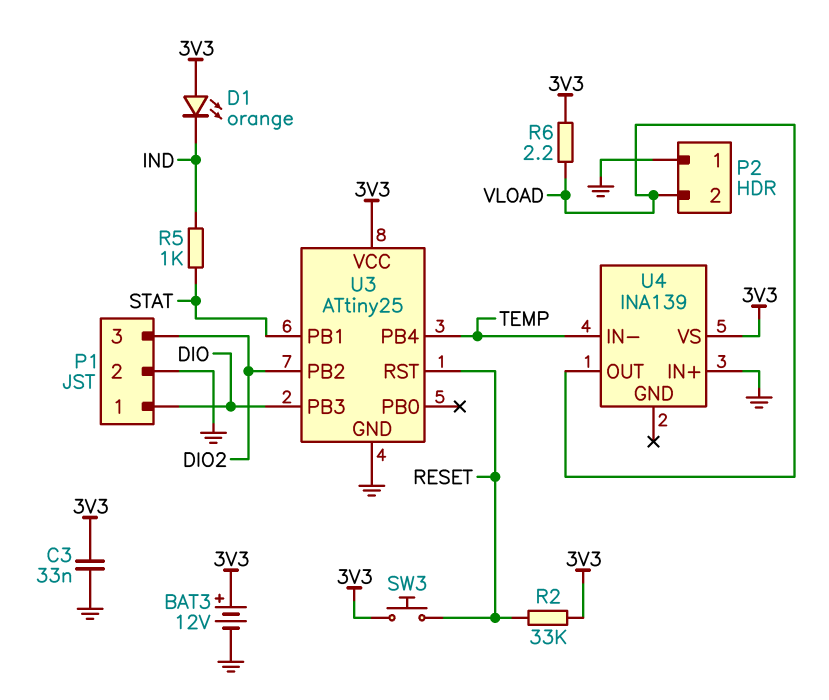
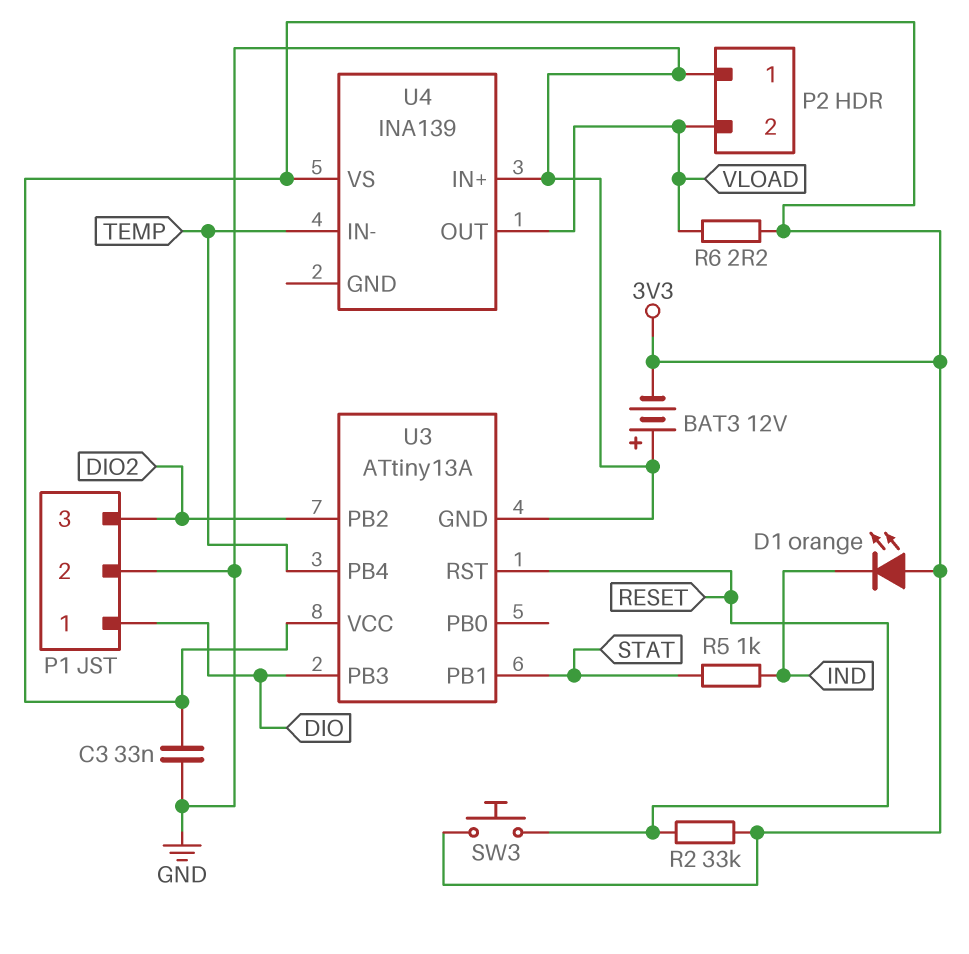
BAT3: 12V (plus 3V3, minus GND) -> 12V (plus GND, minus 3V3)
U3: ATtiny25 -> ATtiny13A

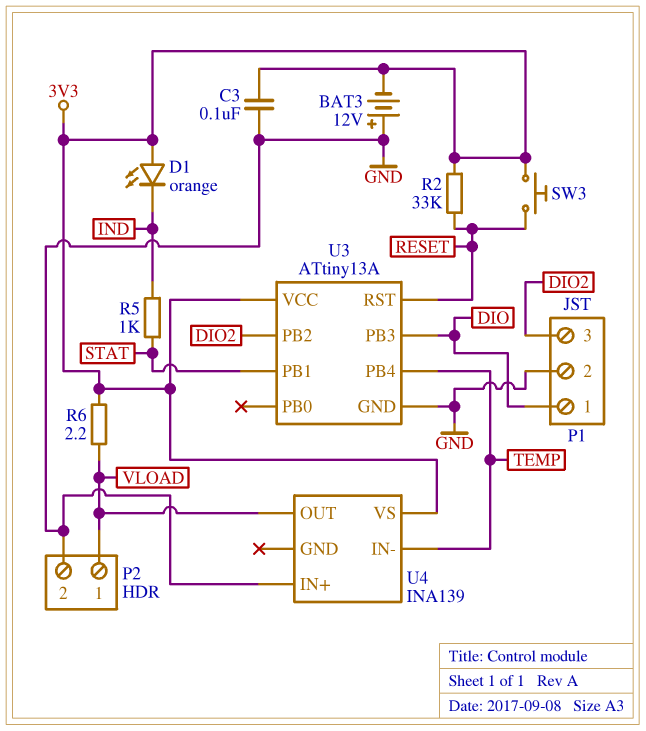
C3: 33nF (3V3, GND) -> 100nF (3V3, GND)
P2 pin 1: GND -> VLOAD
P2 pin 2: VLOAD -> GND

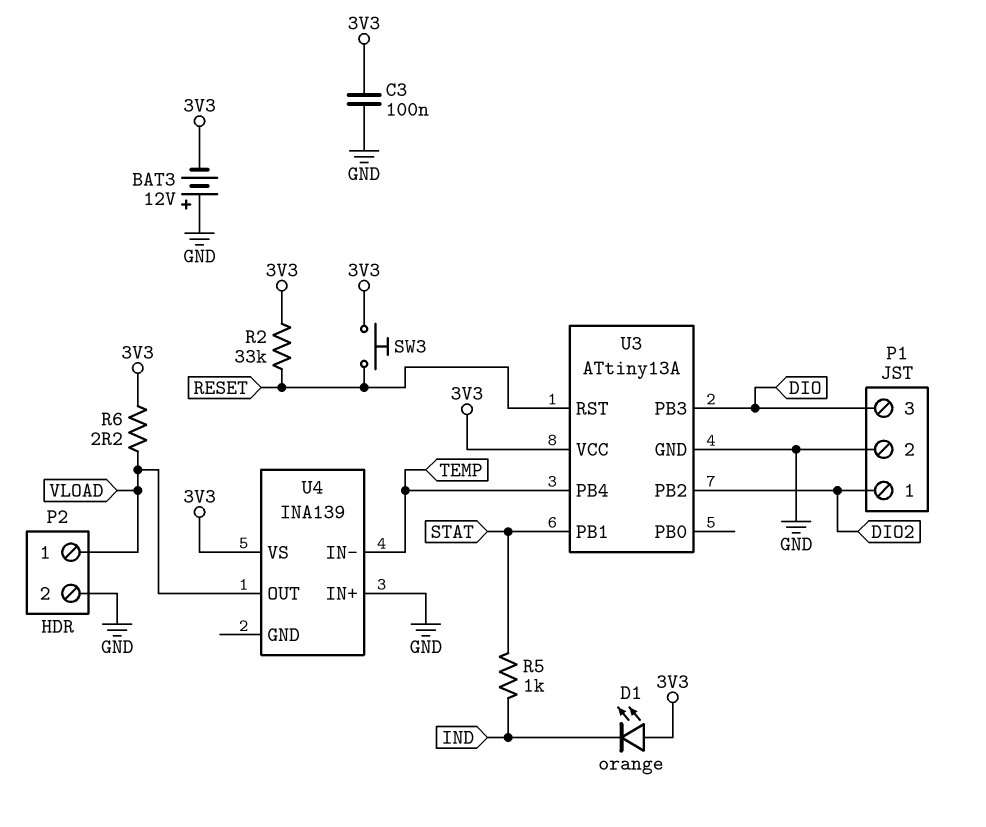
P1 pin 1: DIO -> DIO2
P1 pin 3: DIO2 -> DIO

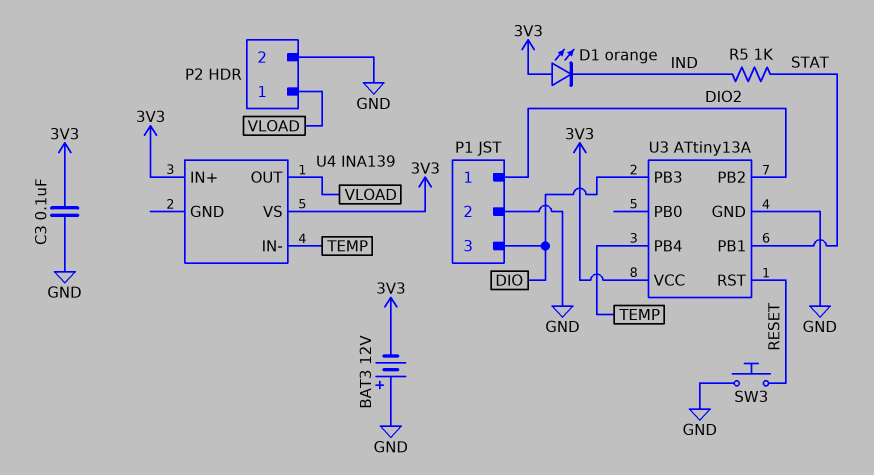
R2: 33k (3V3, RESET) -> none
R6: 2.2 (3V3, VLOAD) -> none
SW3: button (3V3, RESET) -> button (GND, RESET)
U4 pin IN+: GND -> 3V3

